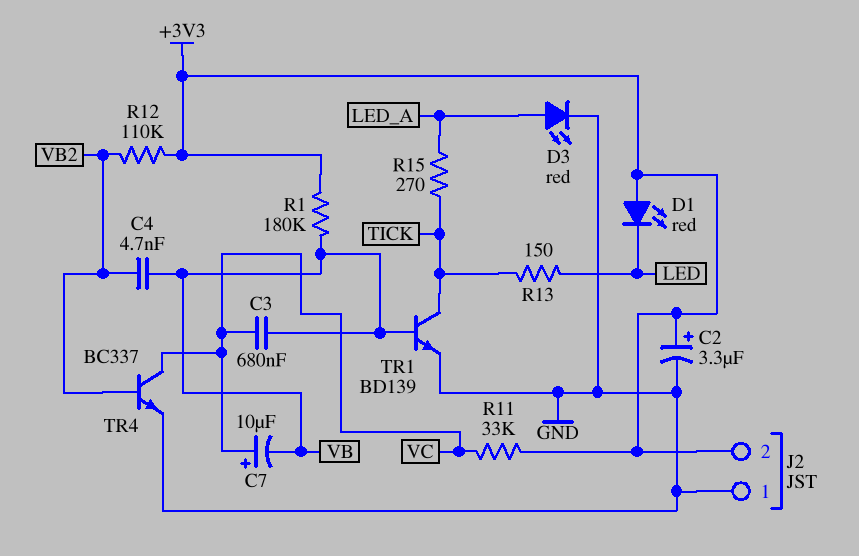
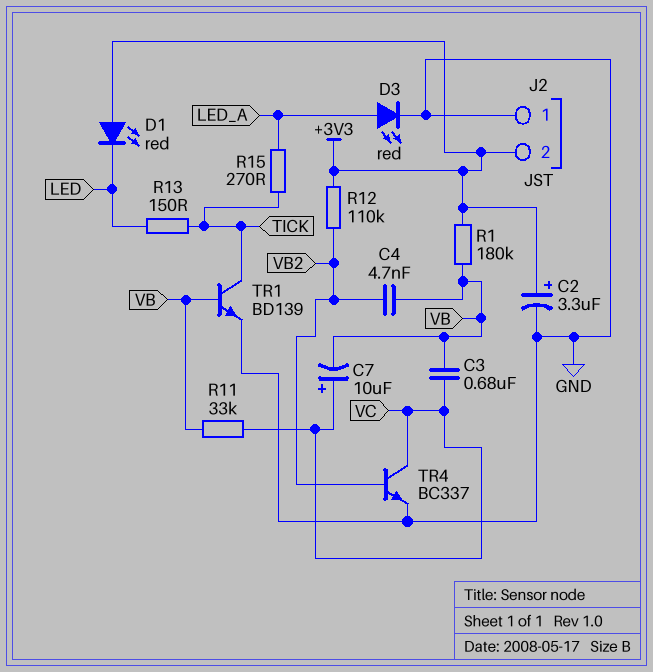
R11: 33k (+3V3, VC) -> 33k (VB, VC)

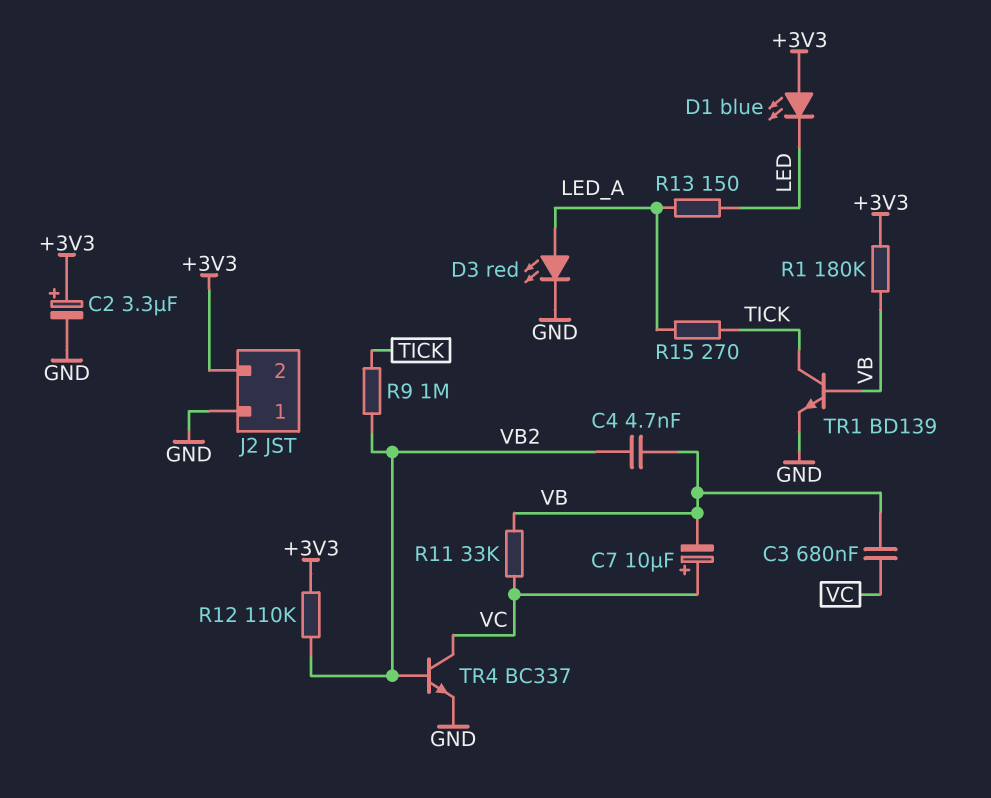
D1: LED red (A +3V3, K LED) -> LED blue (A +3V3, K LED)
R9: none -> 1M (TICK, VB2)
R13: 150 (LED, TICK) -> 150 (LED, LED_A)

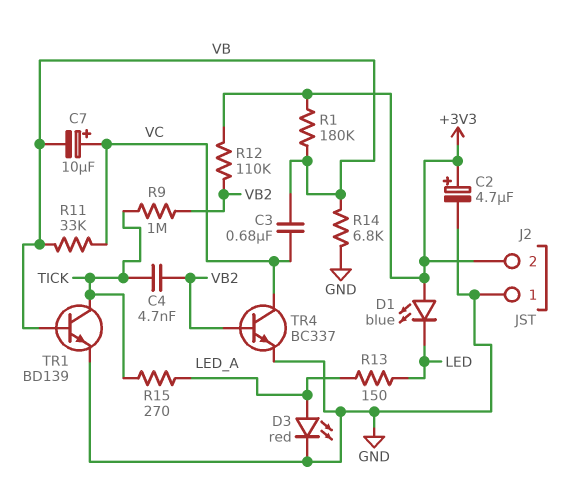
C2: 3.3uF (plus +3V3, minus GND) -> 4.7uF (plus +3V3, minus GND)
C4: 4.7nF (VB, VB2) -> 4.7nF (TICK, VB2)
R14: none -> 6.8k (GND, VB)

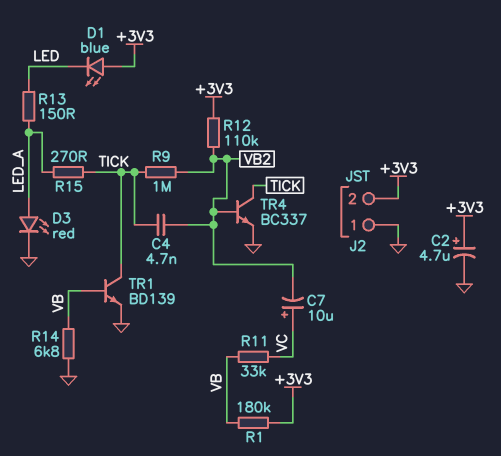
C3: 680nF (VB, VC) -> none
C7: 10uF (plus VC, minus VB) -> 10uF (plus VC, minus VB2)
TR4: NPN BC337 (B VB2, C VC, E GND) -> NPN BC337 (B VB2, C TICK, E GND)

